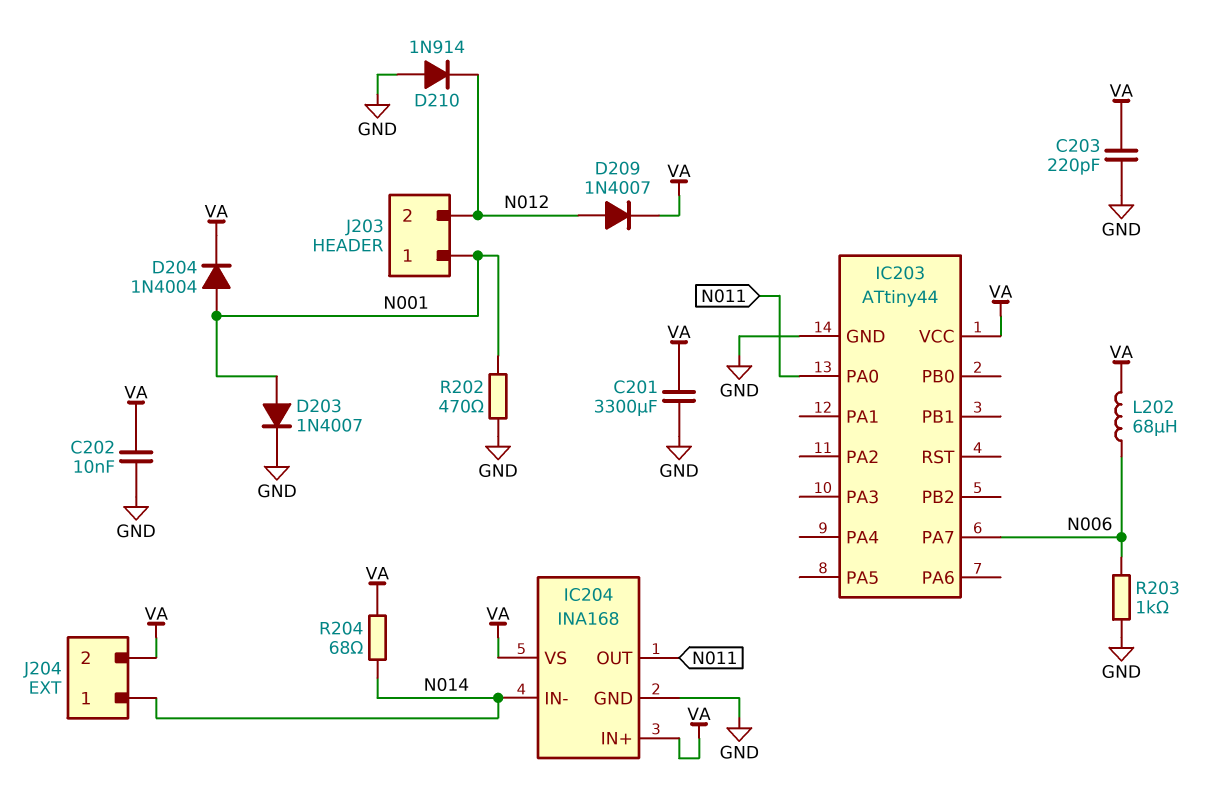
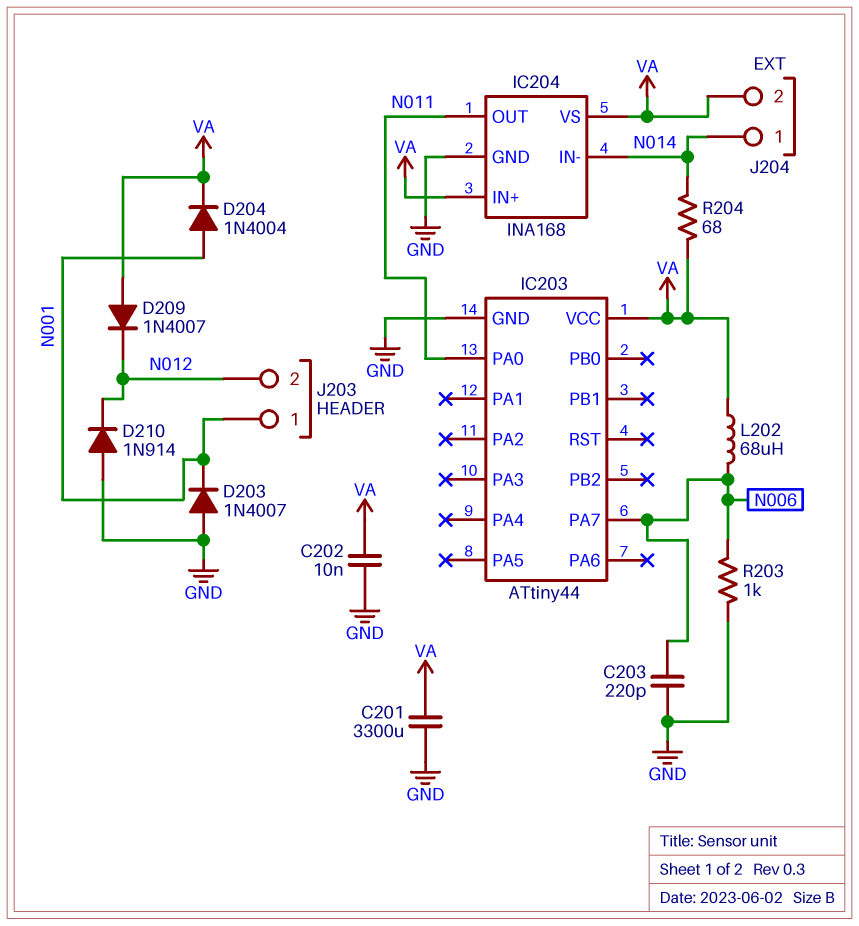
C203: 220pF (GND, VA) -> 220pF (GND, N006)
D203: diode 1N4007 (A N001, K GND) -> diode 1N4007 (A GND, K N001)
D209: diode 1N4007 (A N012, K VA) -> diode 1N4007 (A VA, K N012)
R202: 470 (GND, N001) -> none

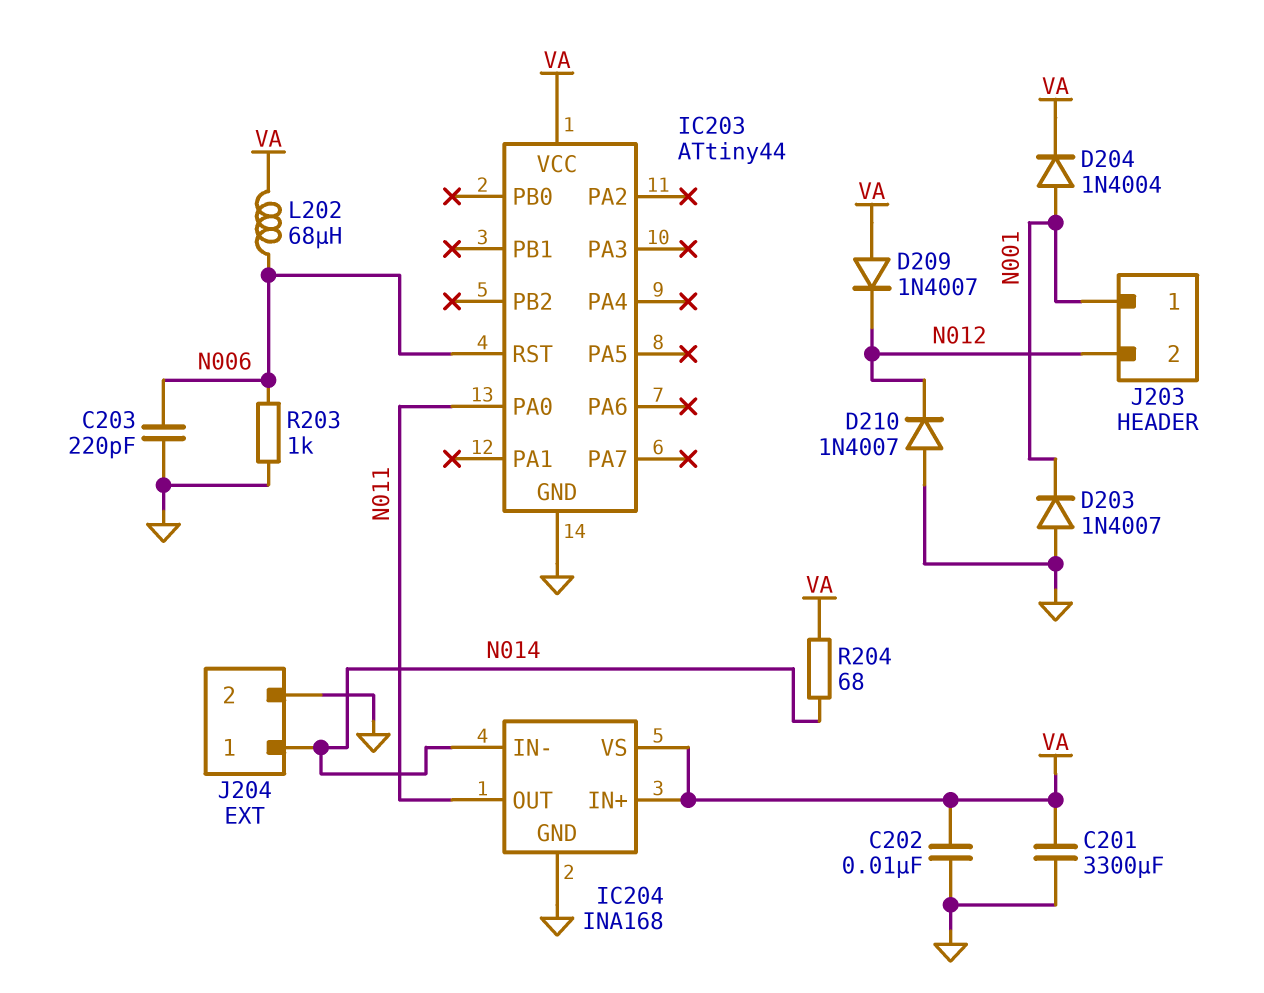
D210: diode 1N914 (A GND, K N012) -> diode 1N4007 (A GND, K N012)
IC203 pin PA7: N006 -> none
IC203 pin RST: none -> N006
J204 pin 2: VA -> GND

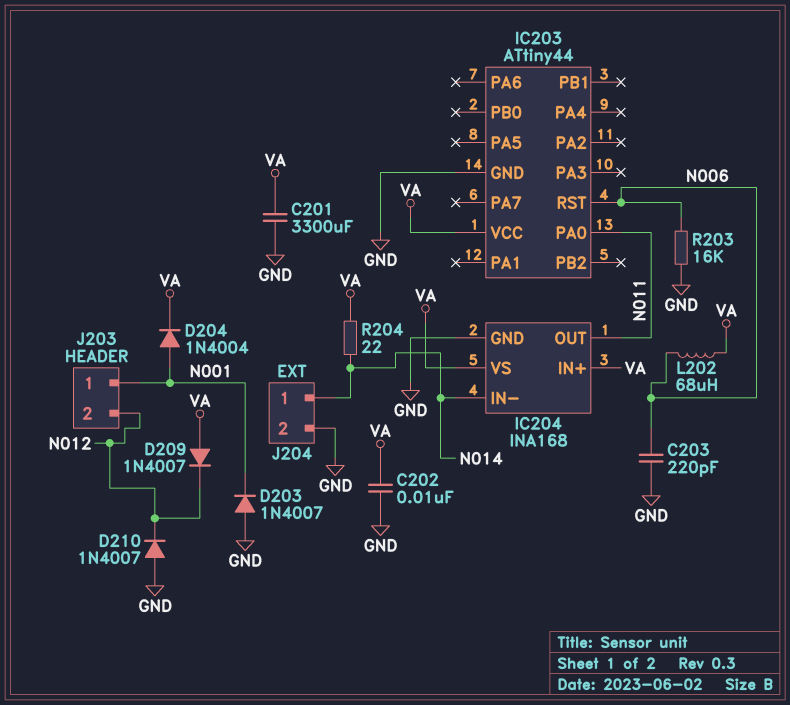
R203: 1k (GND, N006) -> 16k (GND, N006)
R204: 68 (N014, VA) -> 22 (N014, VA)

